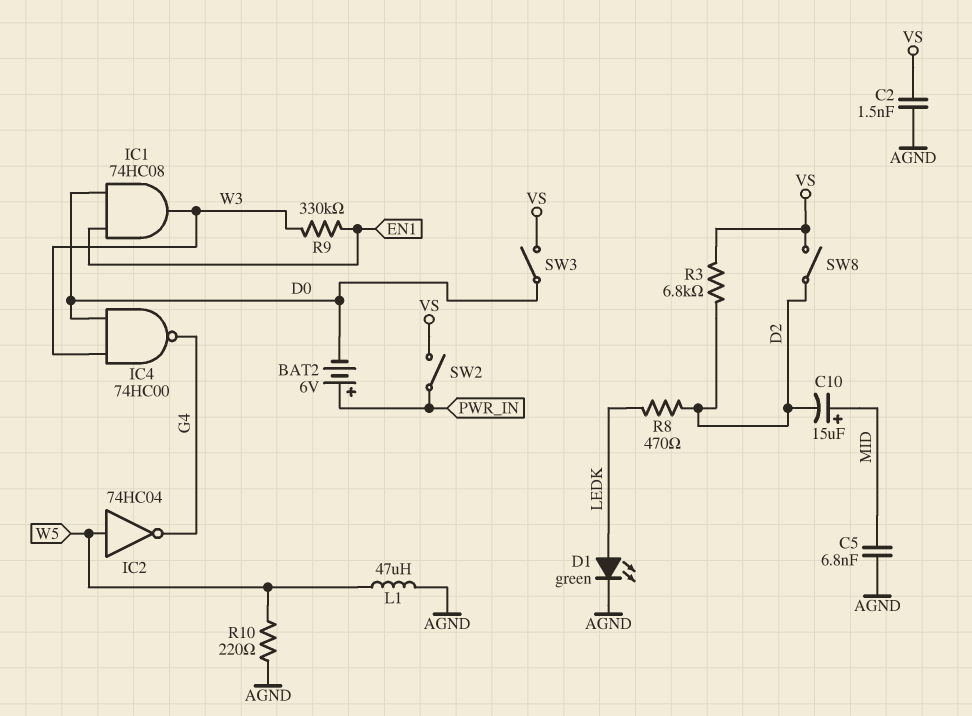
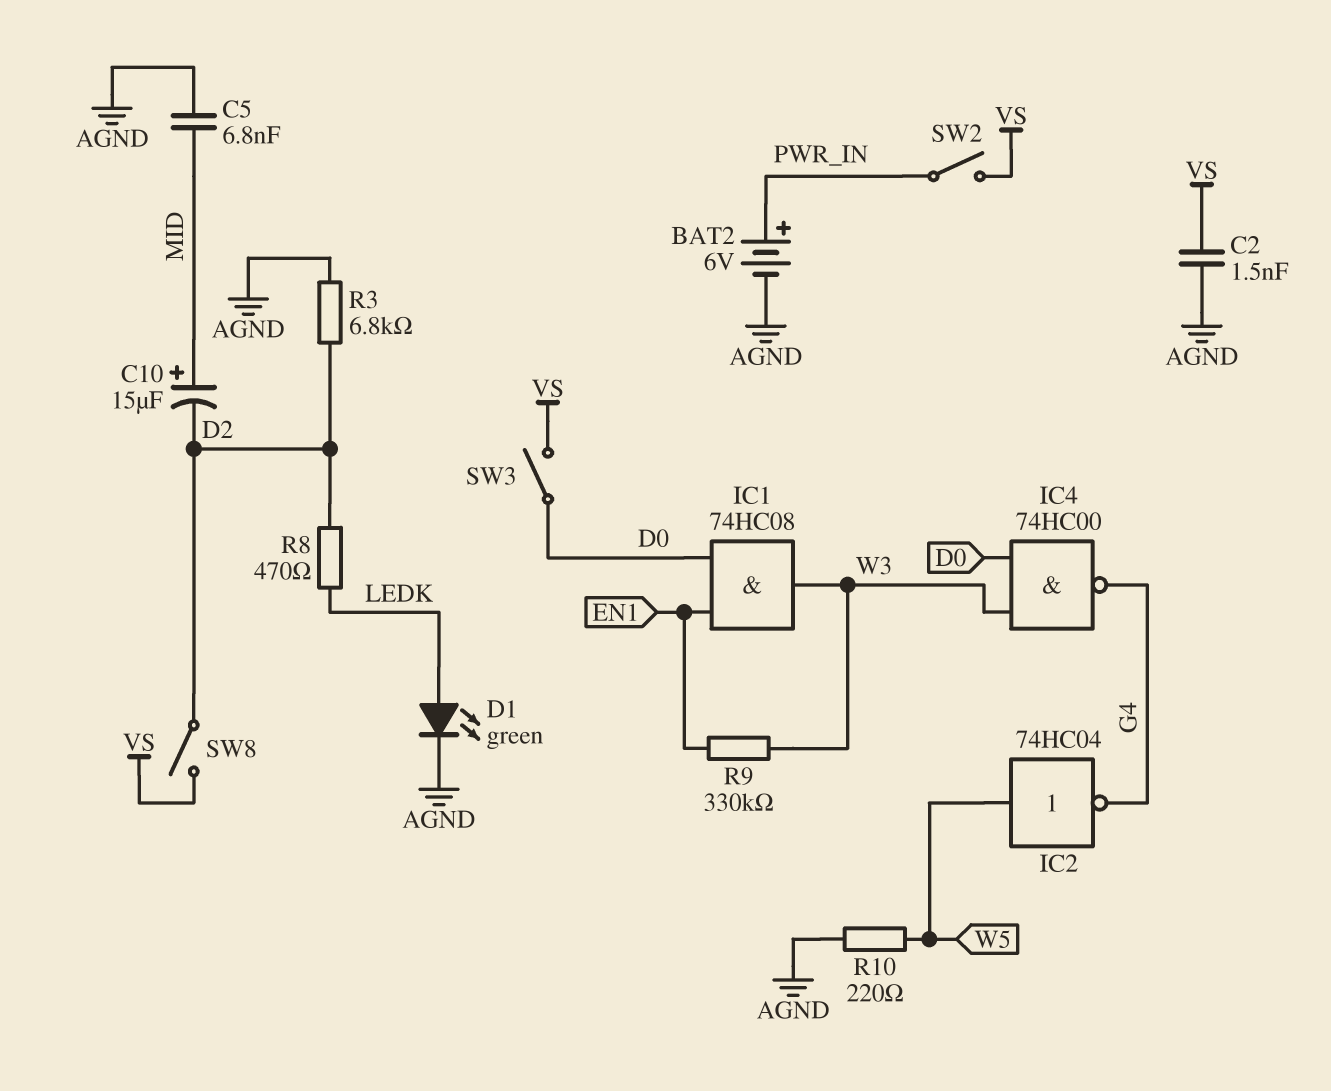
BAT2: 6V (plus PWR_IN, minus D0) -> 6V (plus PWR_IN, minus AGND)
L1: 47uH (AGND, W5) -> none
R3: 6.8k (D2, VS) -> 6.8k (AGND, D2)

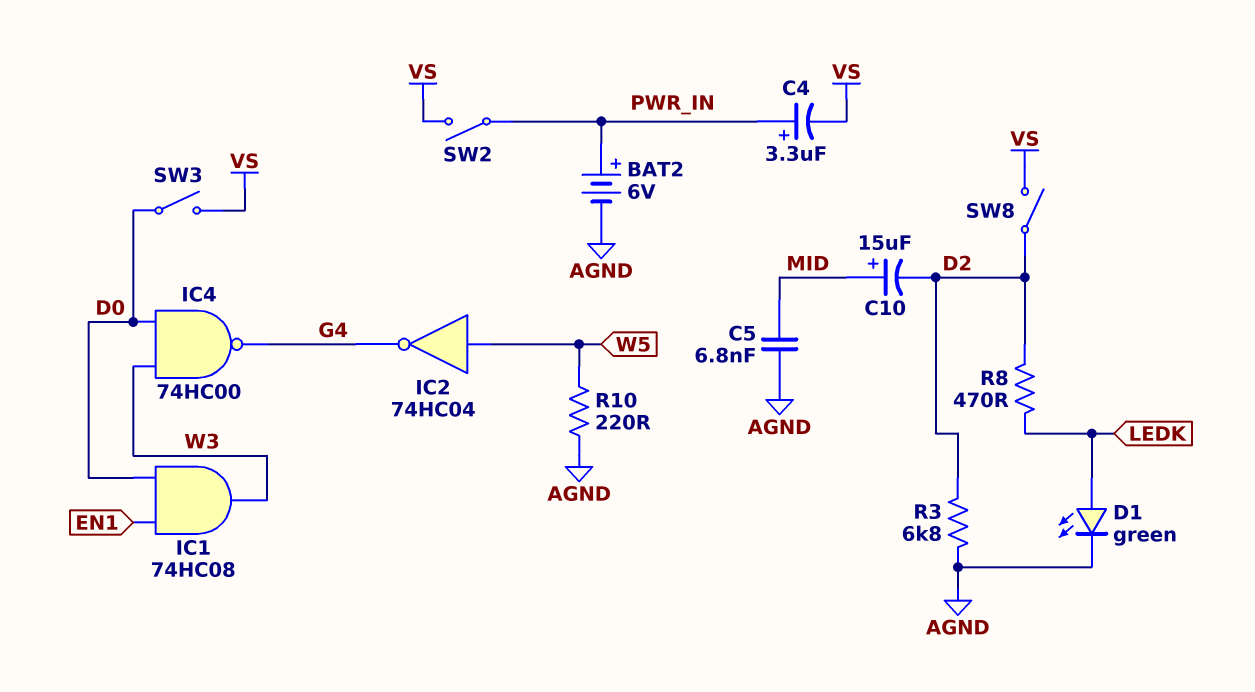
C2: 1.5nF (AGND, VS) -> none
C4: none -> 3.3uF (plus PWR_IN, minus VS)
R9: 330k (EN1, W3) -> none

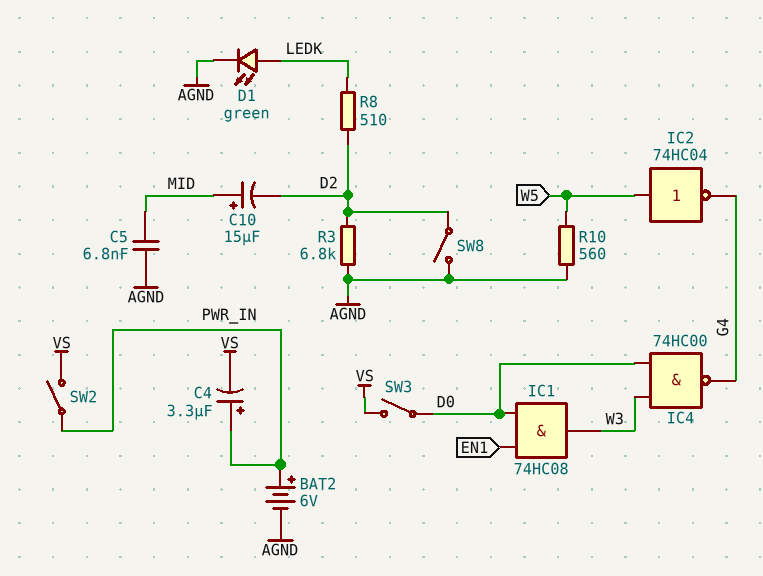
R8: 470 (D2, LEDK) -> 510 (D2, LEDK)
R10: 220 (AGND, W5) -> 560 (AGND, W5)
SW8: switch (D2, VS) -> switch (AGND, D2)

